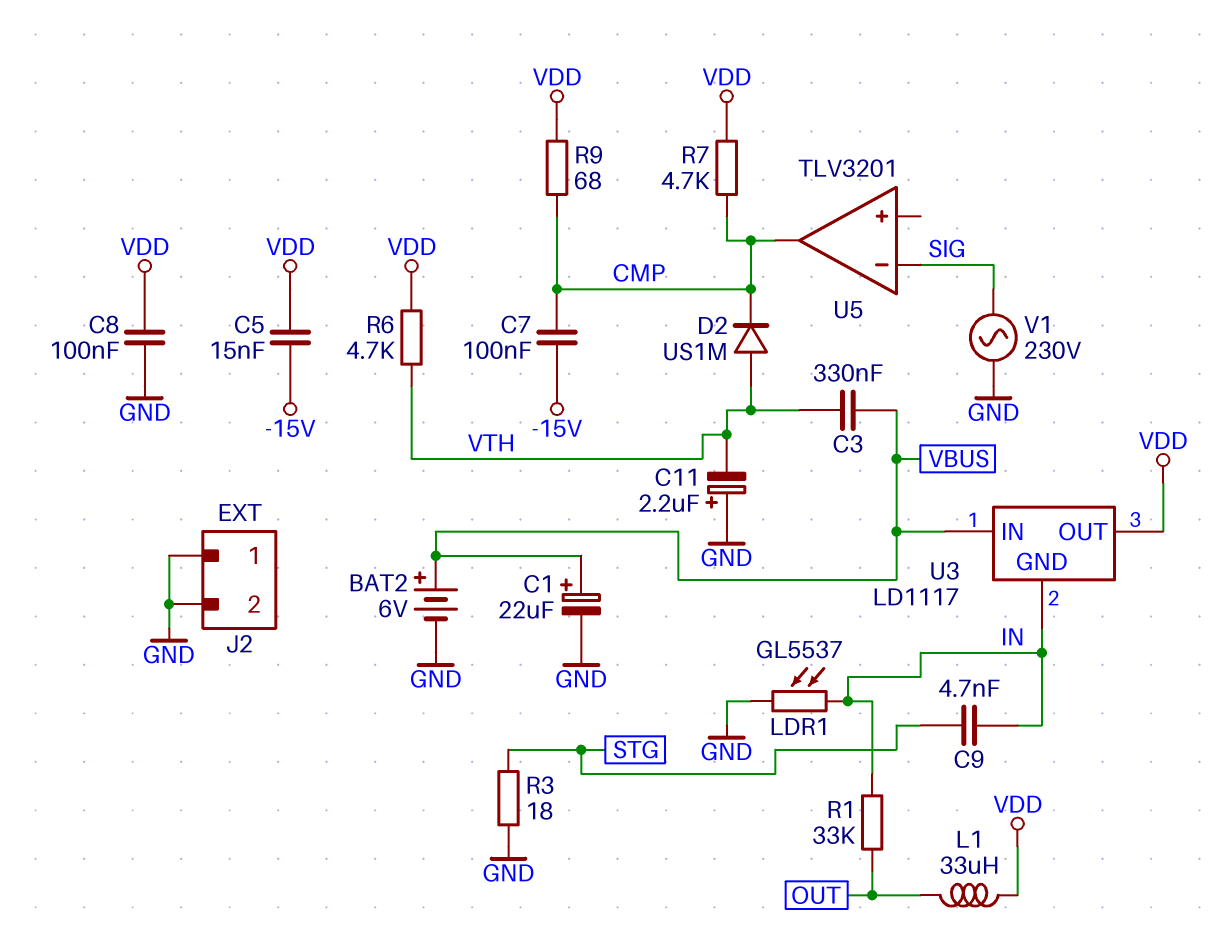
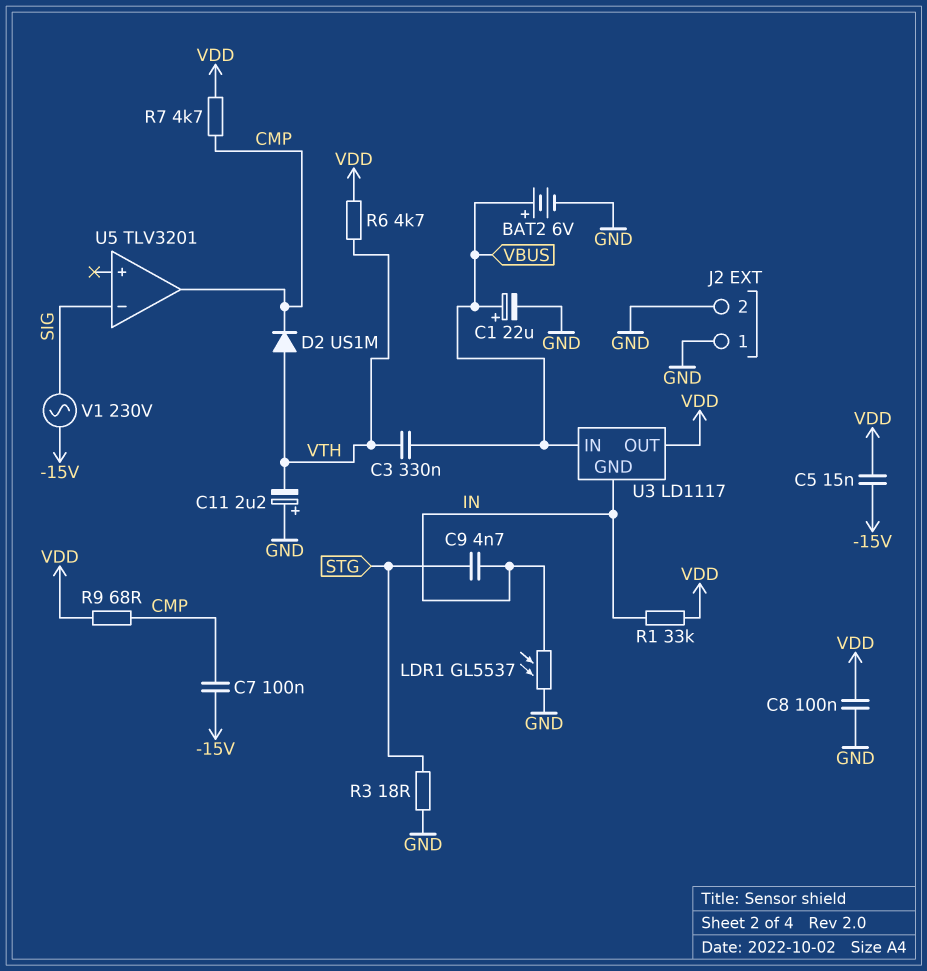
L1: 33uH (OUT, VDD) -> none
R1: 33k (IN, OUT) -> 33k (IN, VDD)
V1: AC 230V (GND, SIG) -> AC 230V (-15V, SIG)

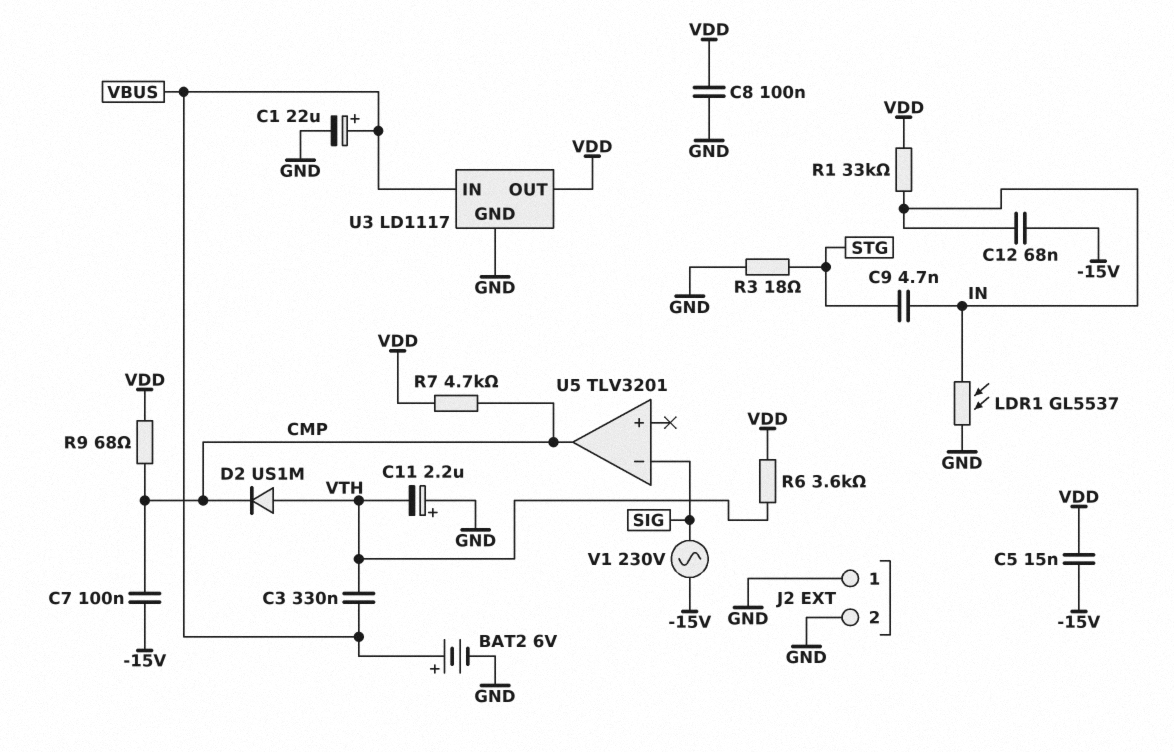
C12: none -> 68nF (-15V, IN)
R6: 4.7k (VDD, VTH) -> 3.6k (VDD, VTH)
U3 pin GND: IN -> GND

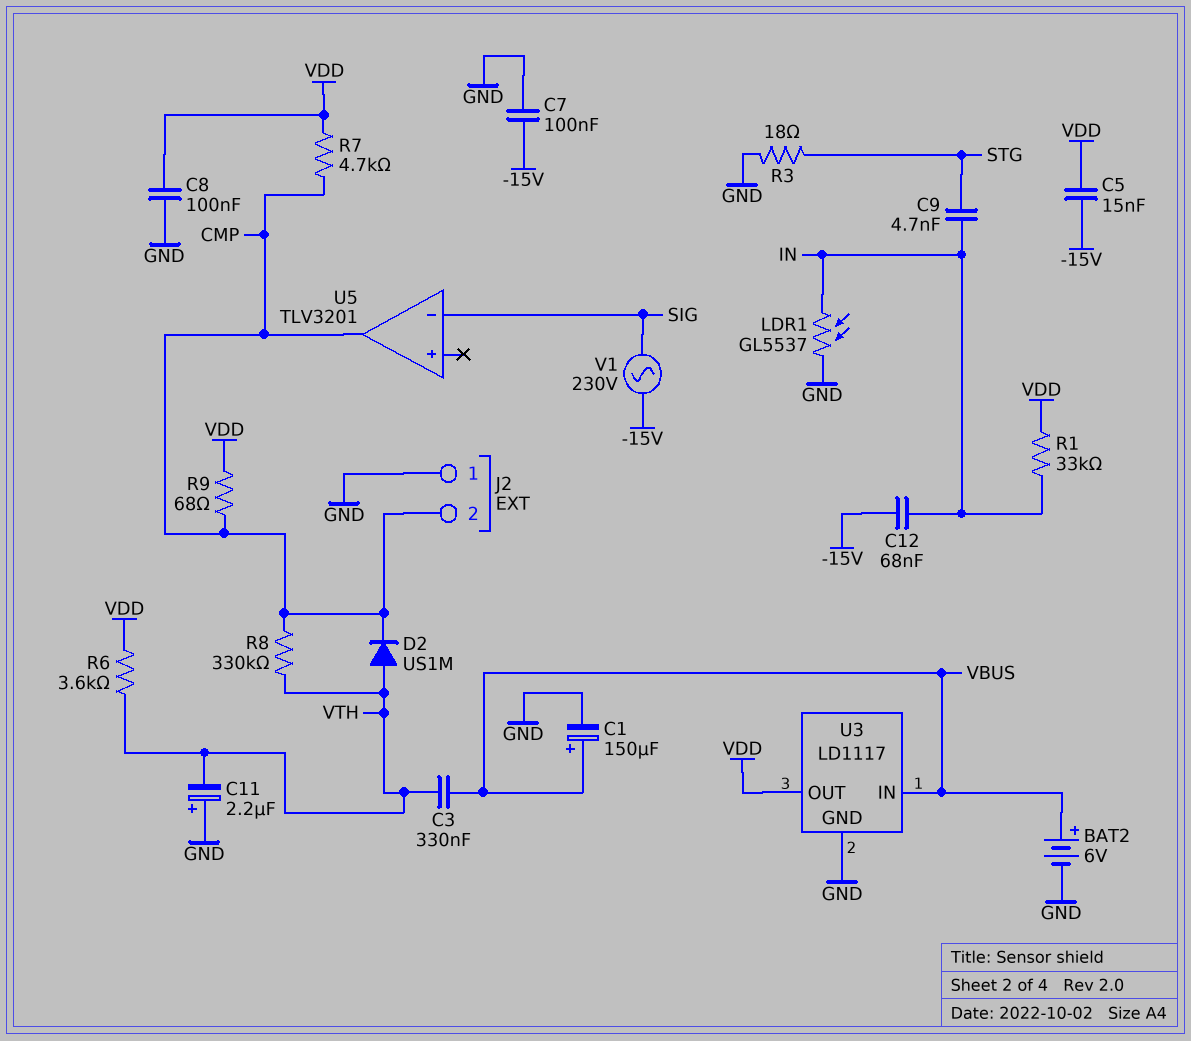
C1: 22uF (plus VBUS, minus GND) -> 150uF (plus VBUS, minus GND)
C7: 100nF (-15V, CMP) -> 100nF (-15V, GND)
J2 pin 2: GND -> CMP
R8: none -> 330k (CMP, VTH)

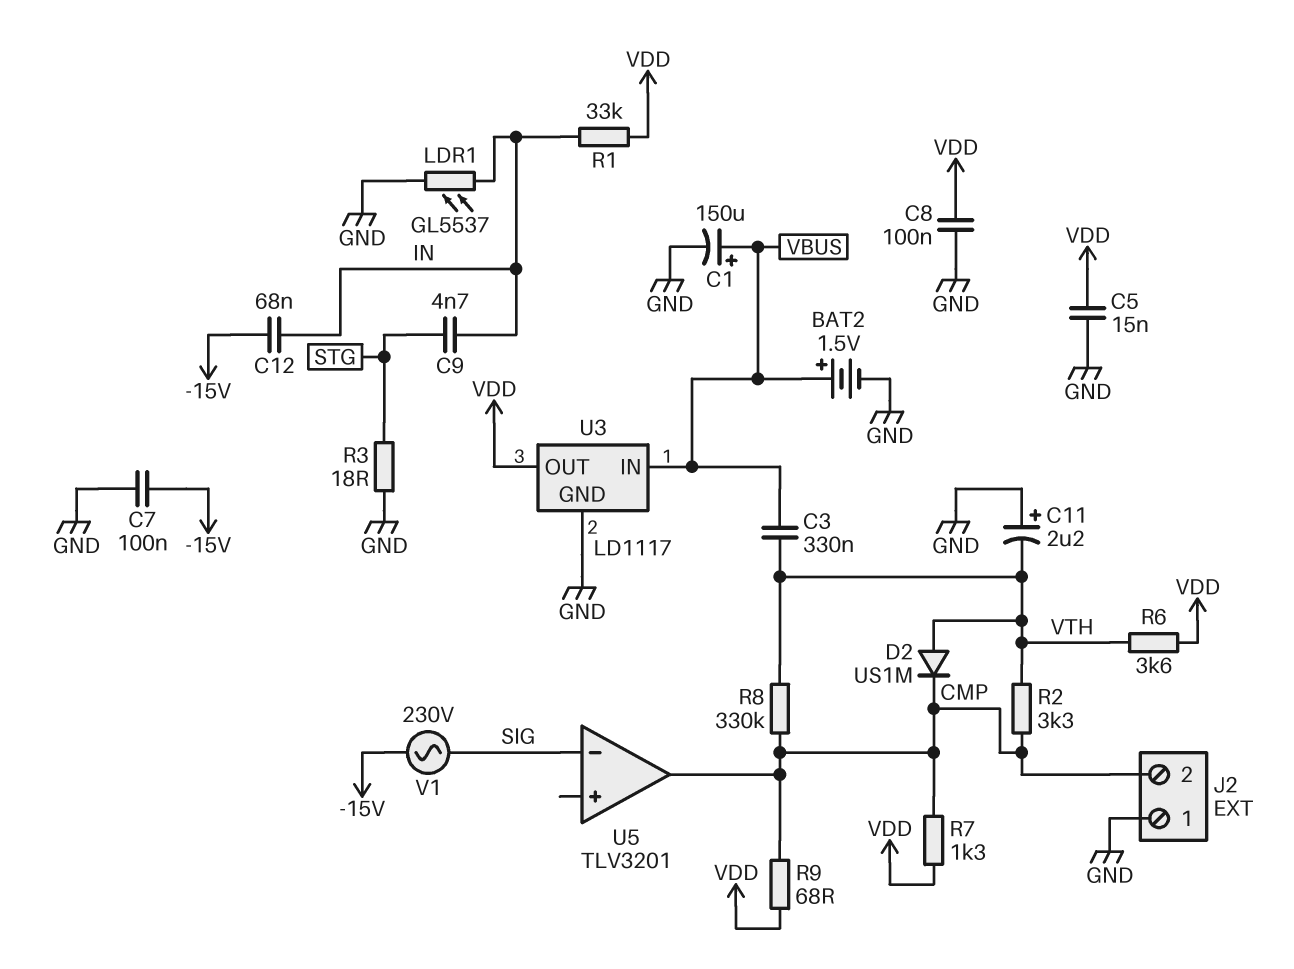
BAT2: 6V (plus VBUS, minus GND) -> 1.5V (plus VBUS, minus GND)
C5: 15nF (-15V, VDD) -> 15nF (GND, VDD)
R2: none -> 3.3k (CMP, VTH)
R7: 4.7k (CMP, VDD) -> 1.3k (CMP, VDD)

